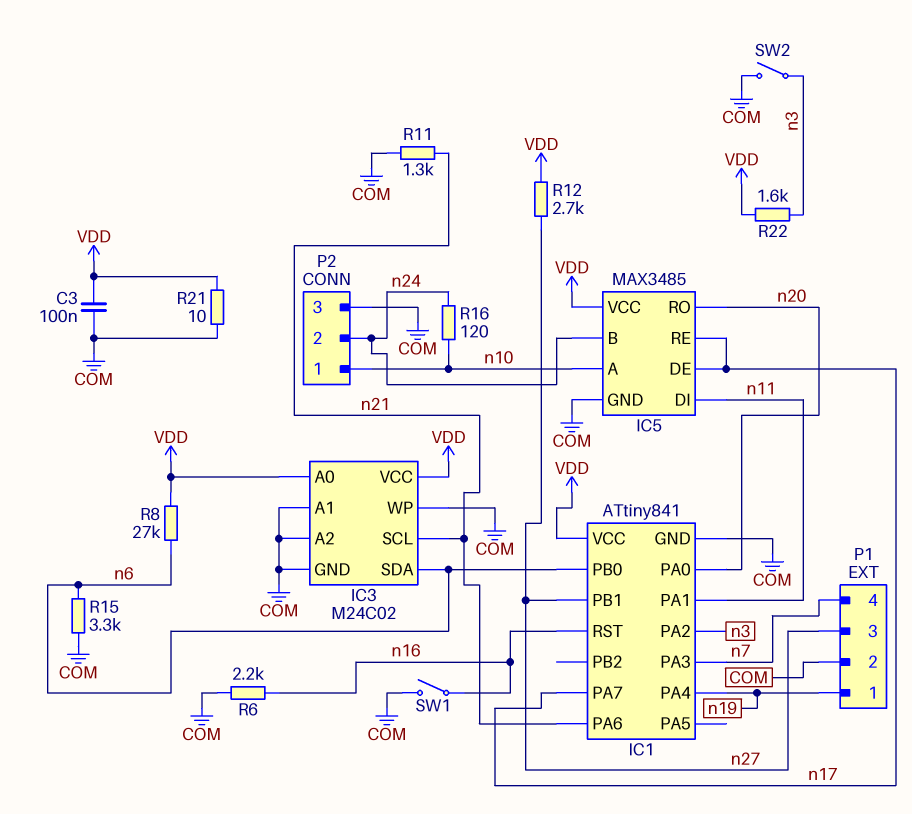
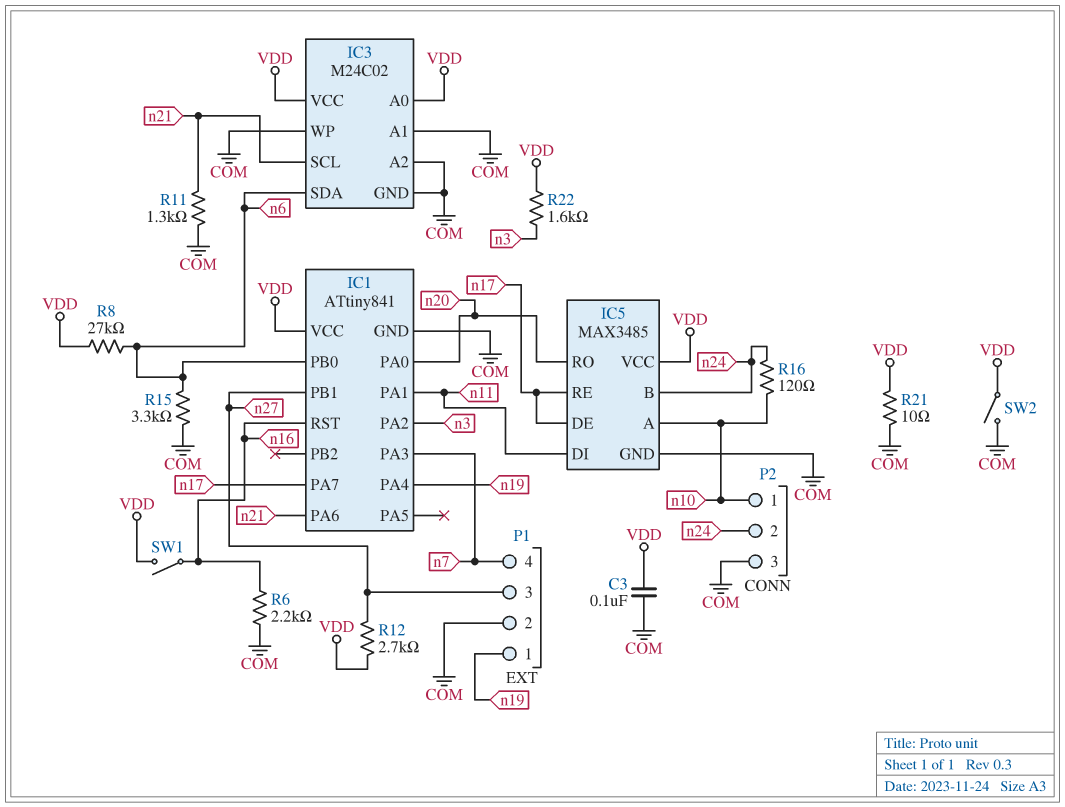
SW1: switch (COM, n16) -> switch (VDD, n16)
SW2: switch (COM, n3) -> switch (COM, VDD)

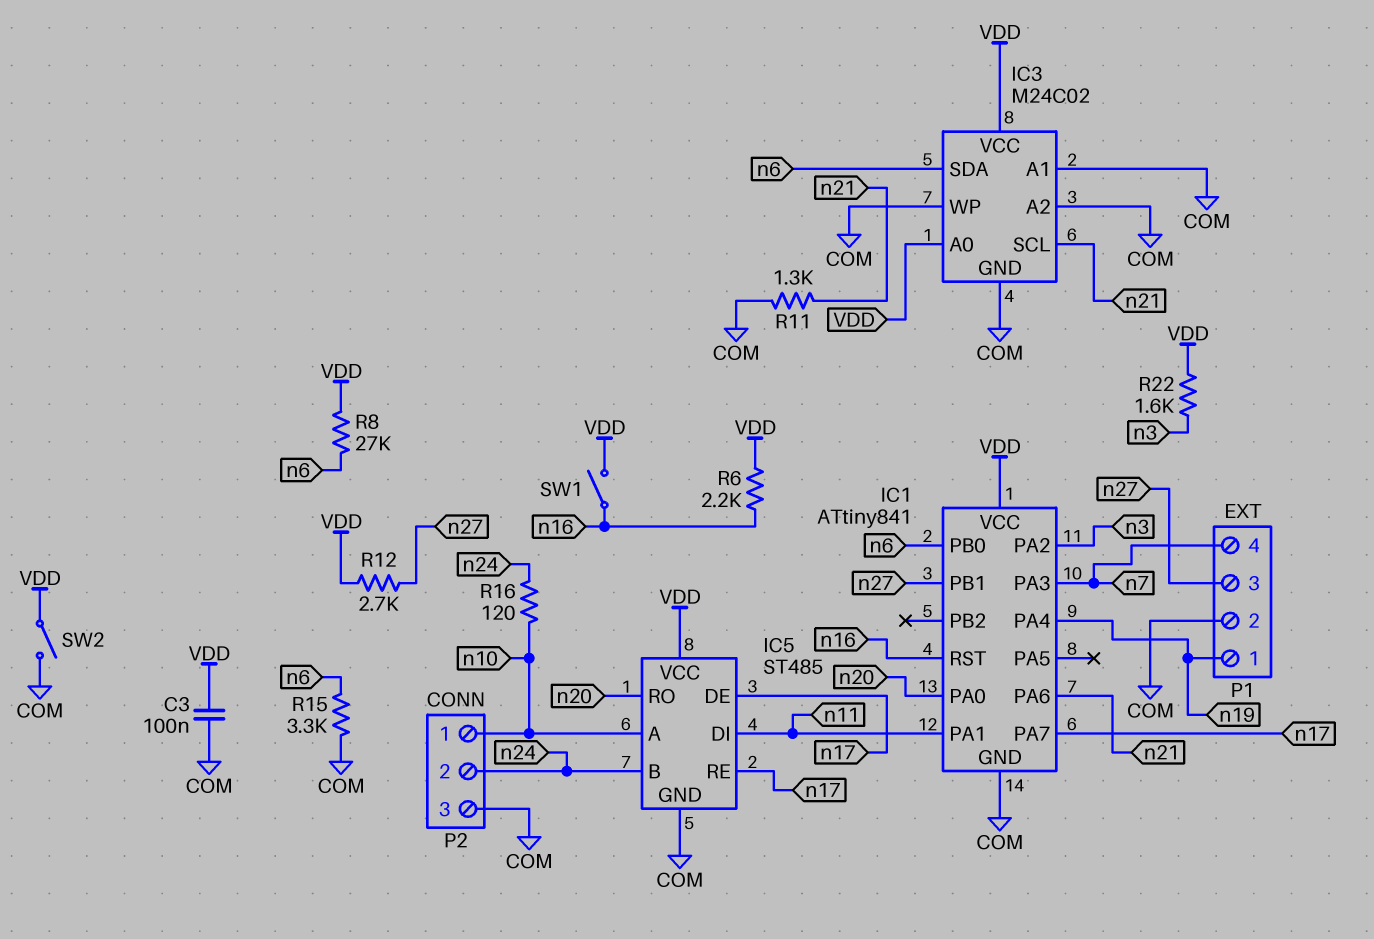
IC5: MAX3485 -> ST485
R6: 2.2k (COM, n16) -> 2.2k (VDD, n16)
R21: 10 (COM, VDD) -> none

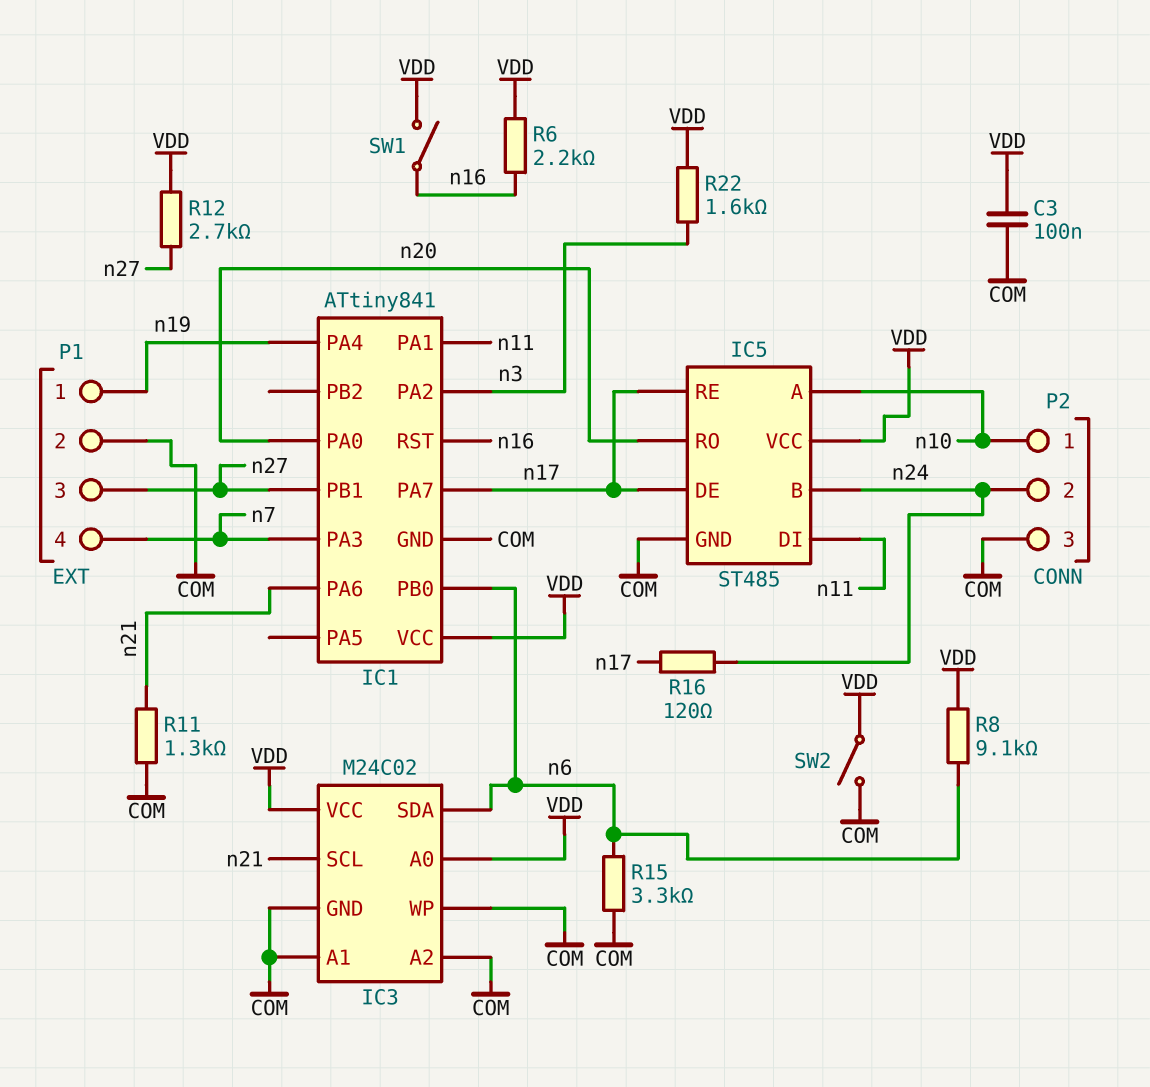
R8: 27k (VDD, n6) -> 9.1k (VDD, n6)
R16: 120 (n10, n24) -> 120 (n17, n24)

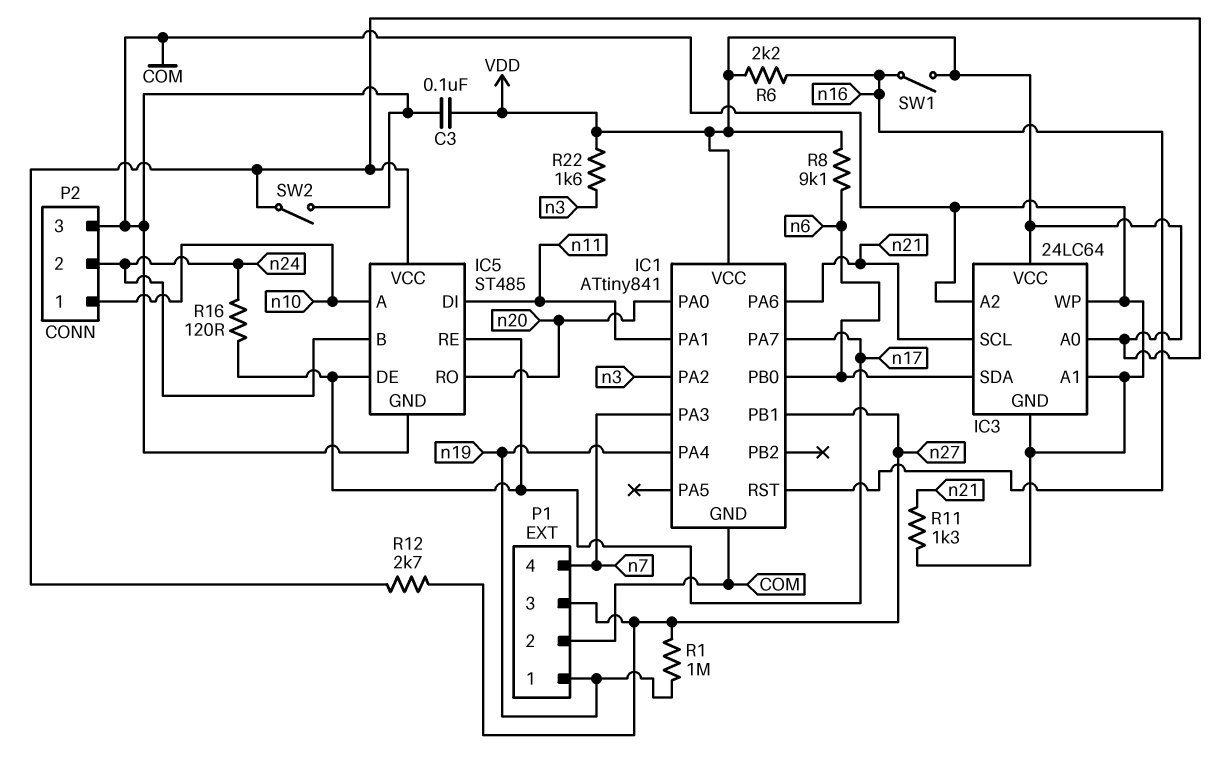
IC3: M24C02 -> 24LC64
R1: none -> 1M (n19, n27)
R15: 3.3k (COM, n6) -> none

